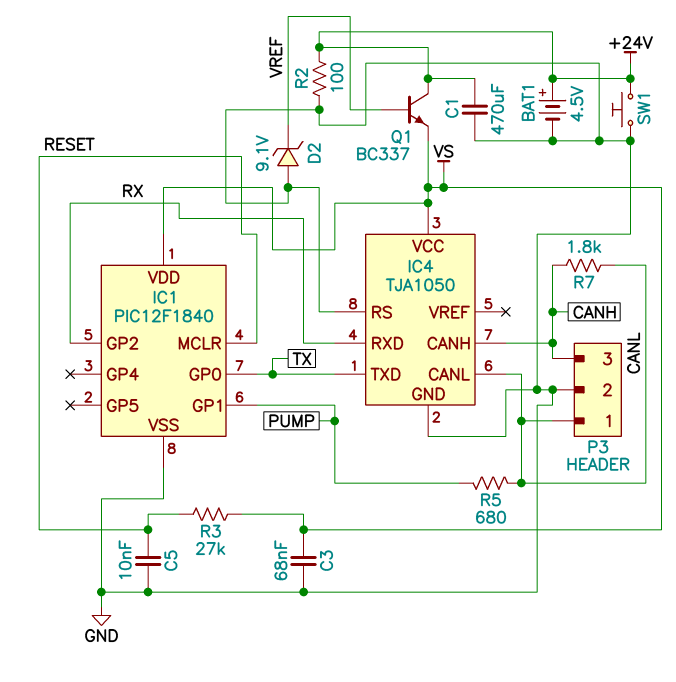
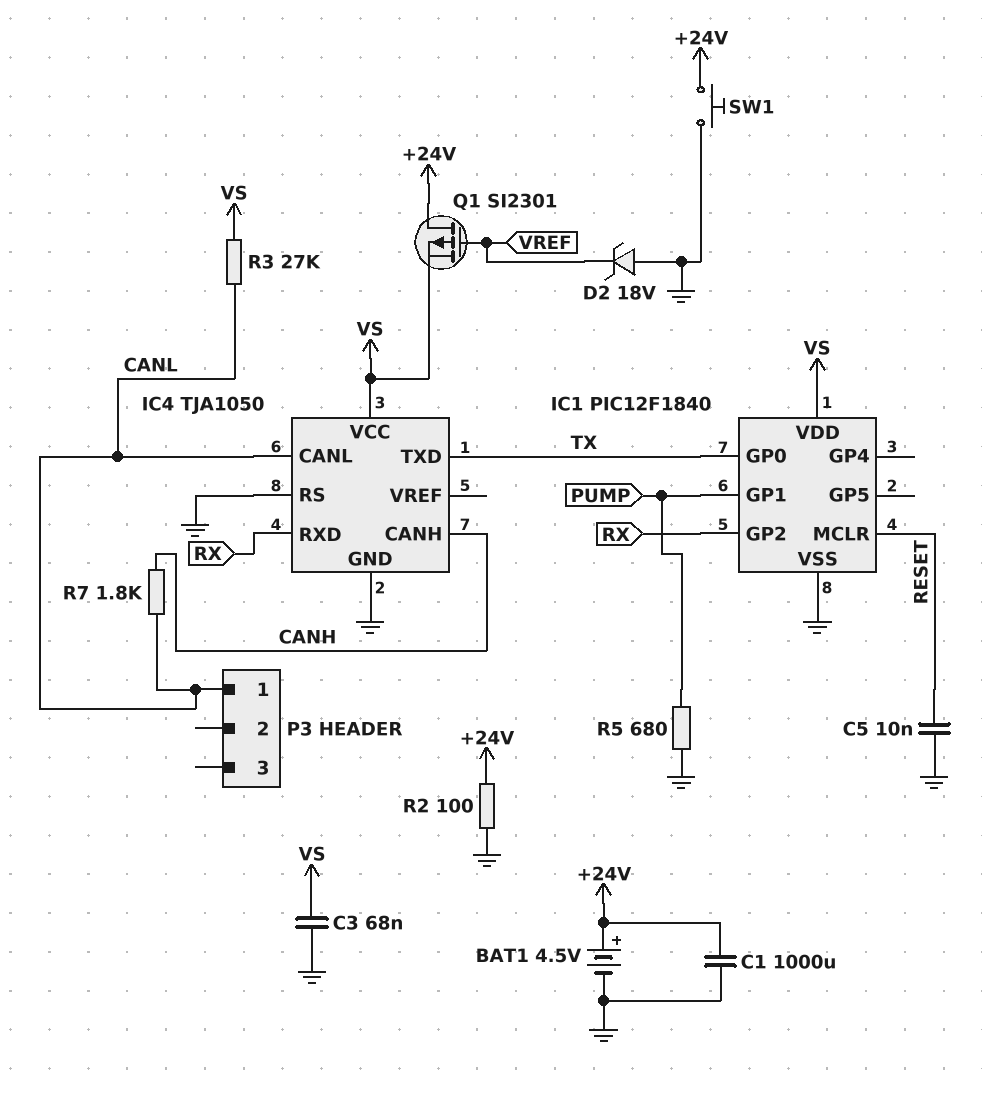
C1: 470uF (+24V, GND) -> 1000uF (+24V, GND)
D2: zener 9.1V (A GND, K VREF) -> zener 18V (A GND, K VREF)
P3 pin 2: GND -> none
P3 pin 3: CANH -> none
Q1: NPN BC337 (B VREF, C +24V, E VS) -> PMOS SI2301 (G VREF, D +24V, S VS)
R3: 27k (RESET, VS) -> 27k (CANL, VS)
R5: 680 (CANL, PUMP) -> 680 (GND, PUMP)

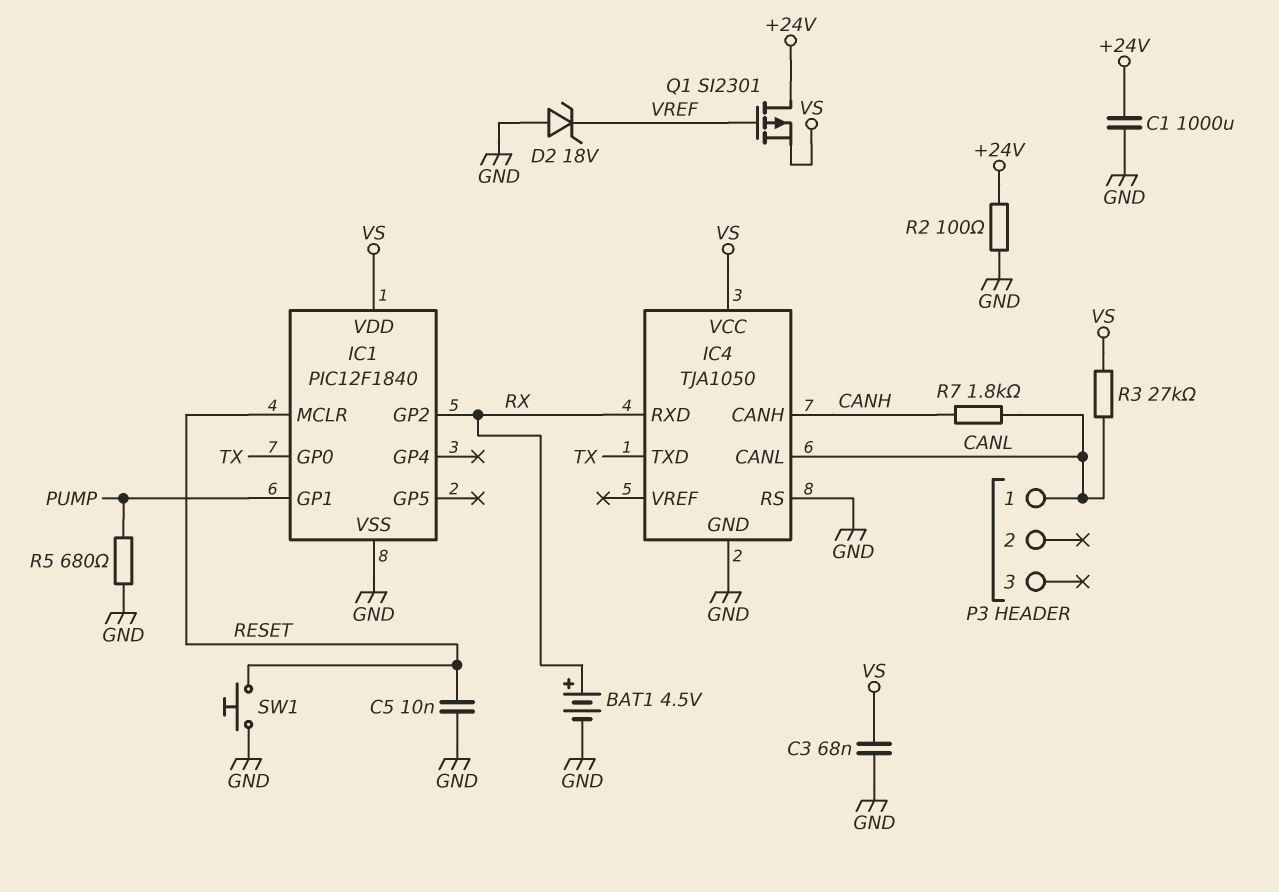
BAT1: 4.5V (plus +24V, minus GND) -> 4.5V (plus RX, minus GND)
SW1: button (+24V, GND) -> button (GND, RESET)

